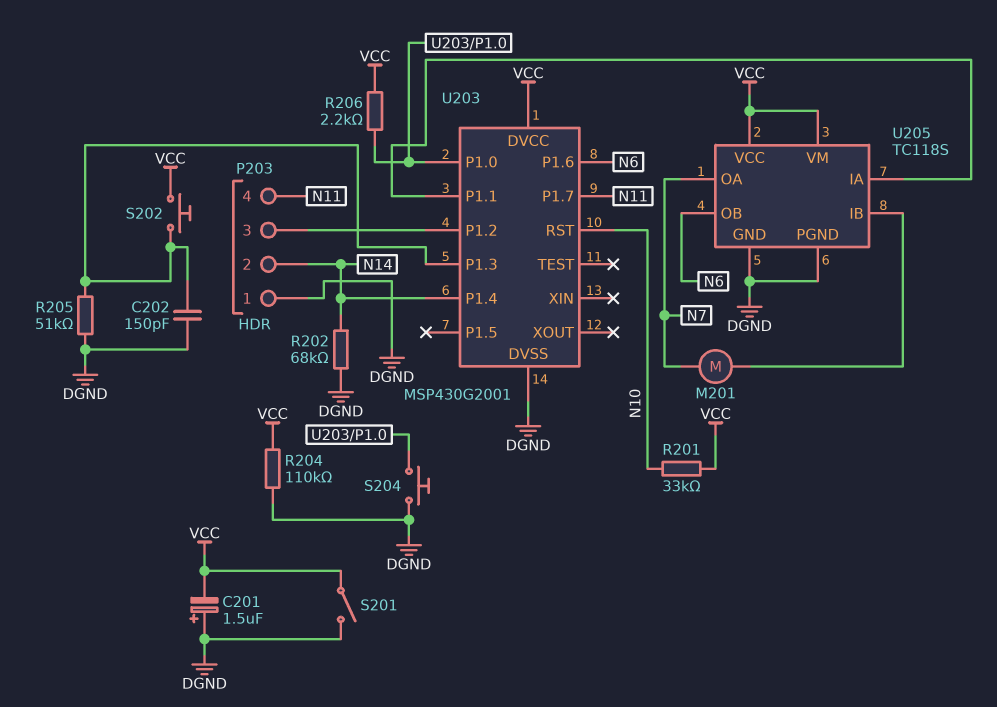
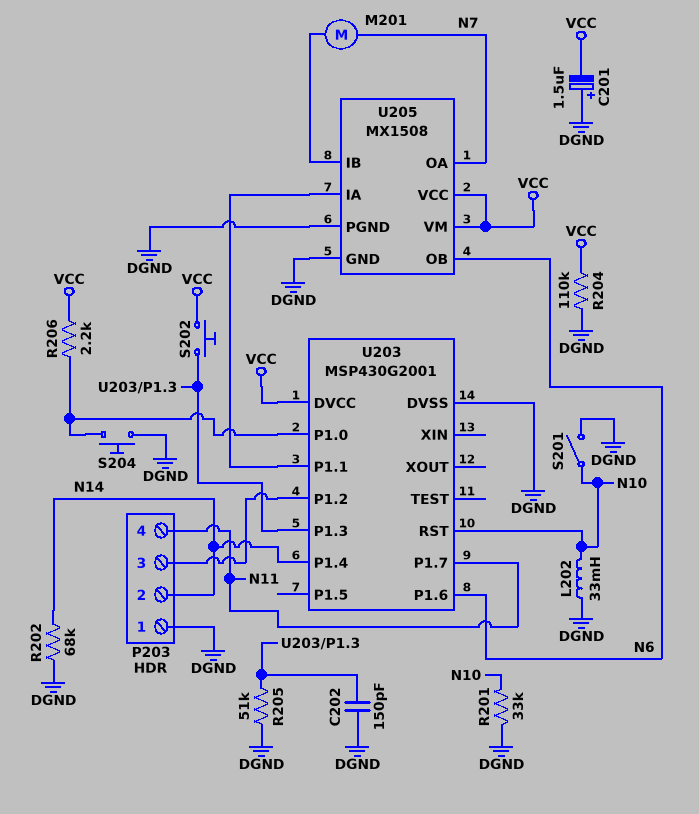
L202: none -> 33mH (DGND, N10)
R201: 33k (N10, VCC) -> 33k (DGND, N10)
S201: switch (DGND, VCC) -> switch (DGND, N10)
U205: TC118S -> MX1508

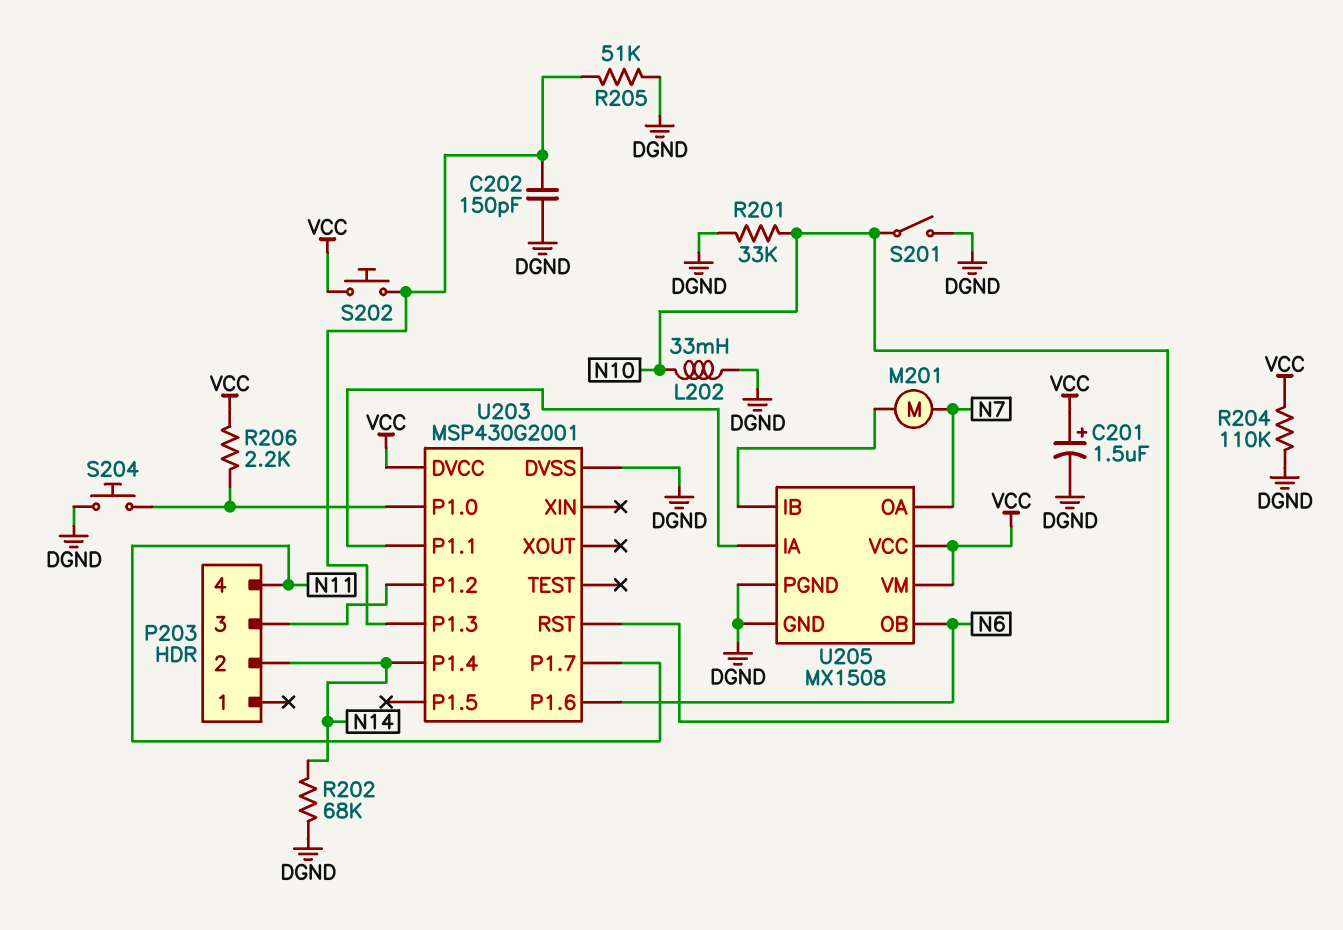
C201: 1.5uF (plus DGND, minus VCC) -> 1.5uF (plus VCC, minus DGND)
P203 pin 1: DGND -> none

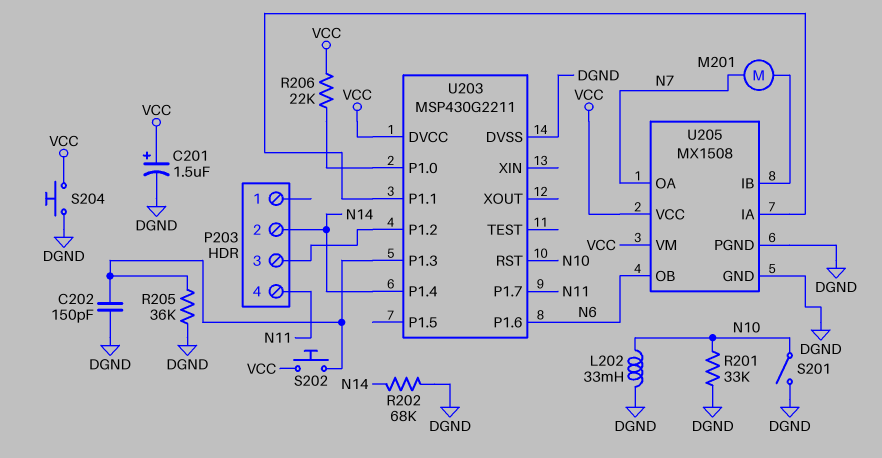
R204: 110k (DGND, VCC) -> none
R205: 51k (DGND, U203/P1.3) -> 36k (DGND, U203/P1.3)
R206: 2.2k (U203/P1.0, VCC) -> 22k (U203/P1.0, VCC)
S204: button (DGND, U203/P1.0) -> button (DGND, VCC)
U203: MSP430G2001 -> MSP430G2211

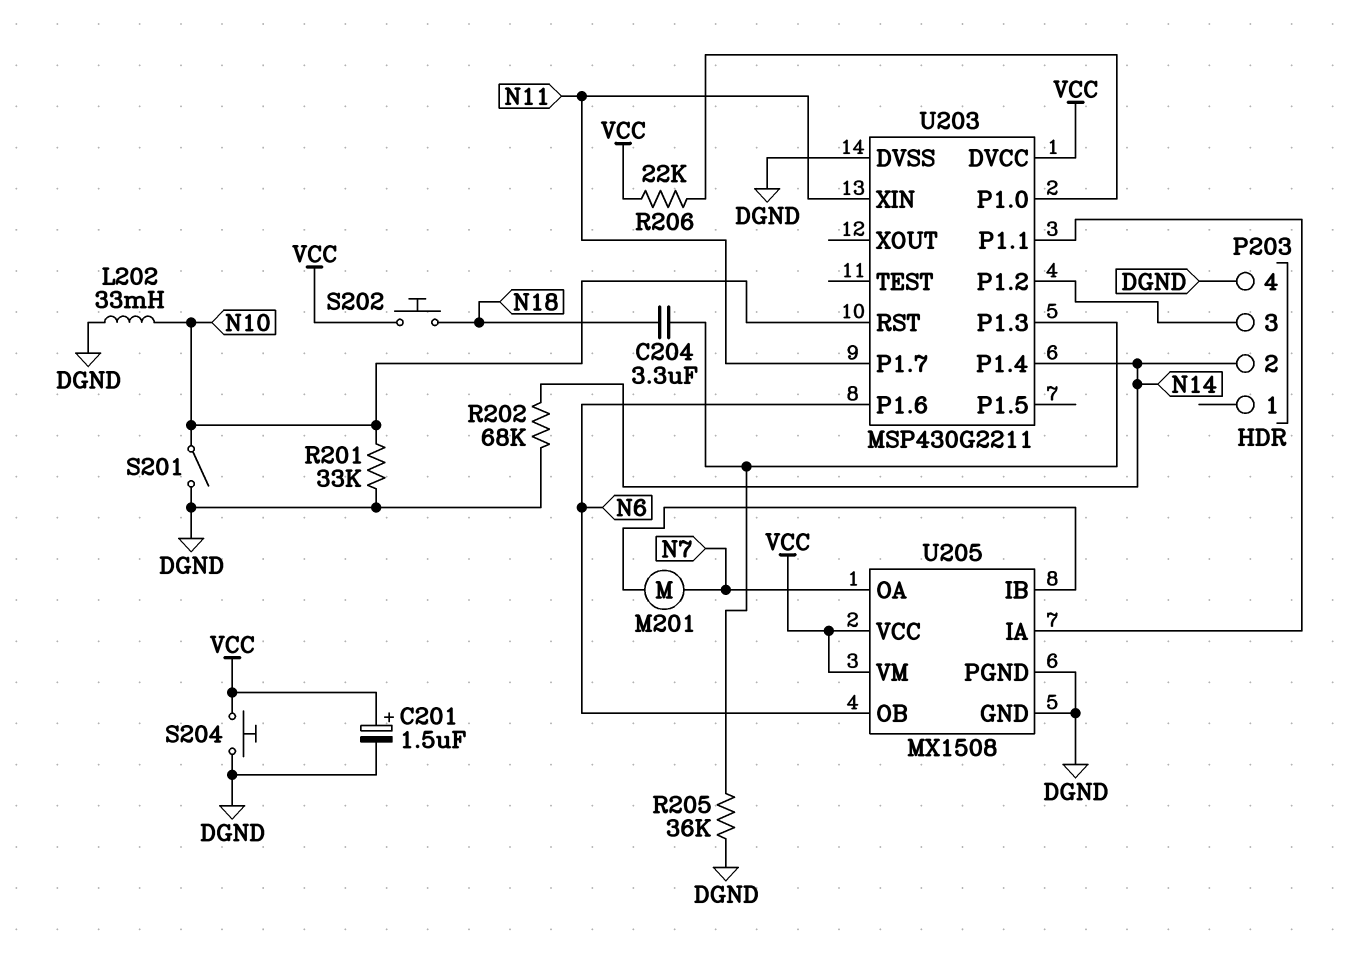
C202: 150pF (DGND, U203/P1.3) -> none
C204: none -> 3.3uF (N18, U203/P1.3)
P203 pin 4: N11 -> DGND
S202: button (U203/P1.3, VCC) -> button (N18, VCC)
U203 pin XIN: none -> N11

